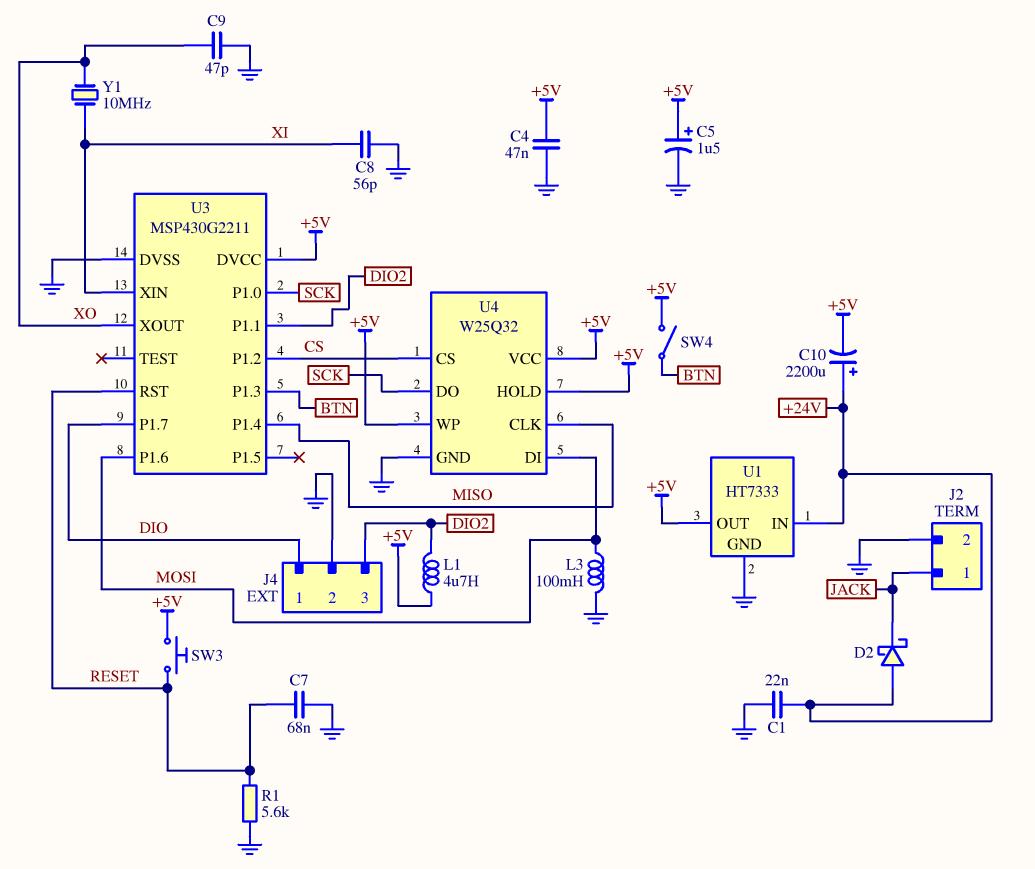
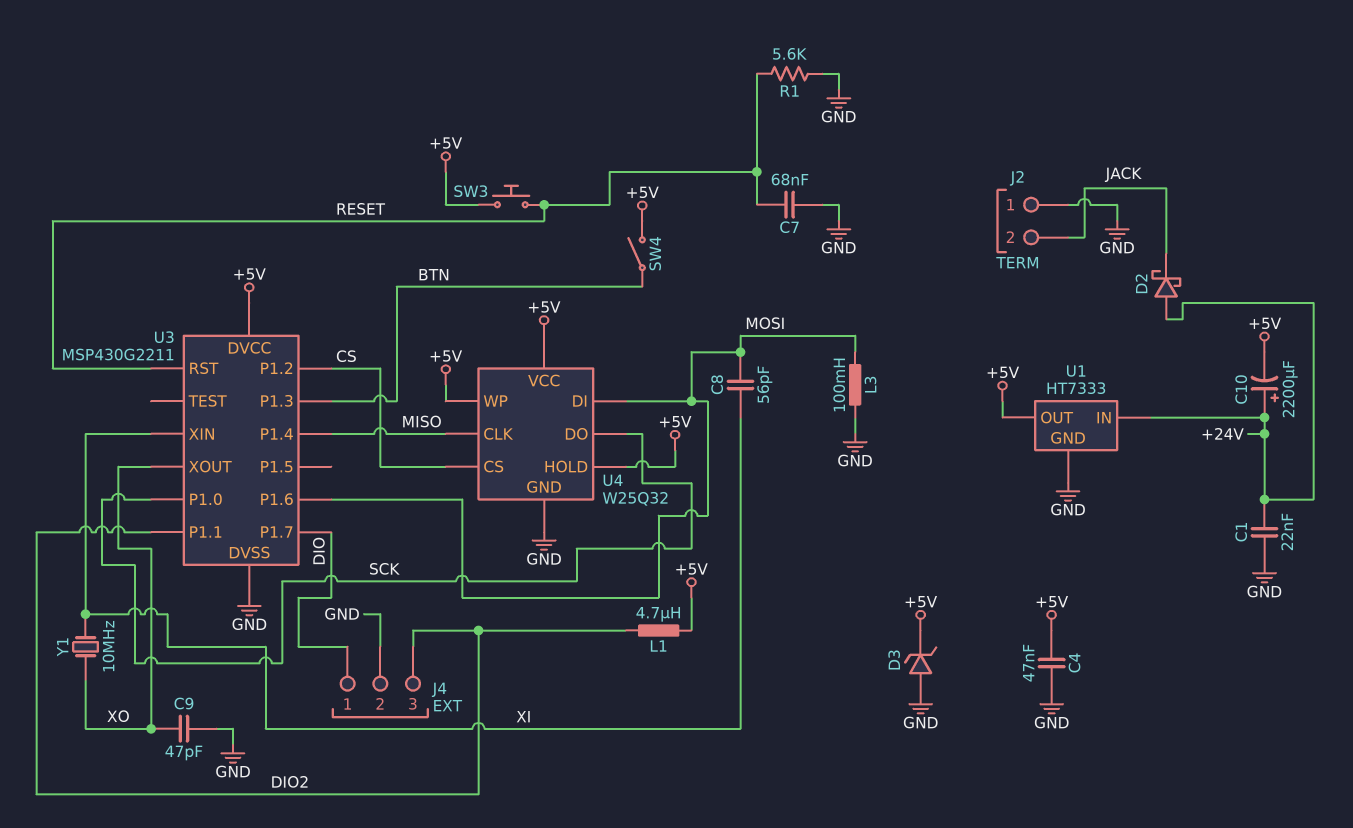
C5: 1.5uF (plus +5V, minus GND) -> none
C8: 56pF (GND, XI) -> 56pF (MOSI, XI)
D3: none -> zener (A GND, K +5V)
J2 pin 1: JACK -> GND
J2 pin 2: GND -> JACK

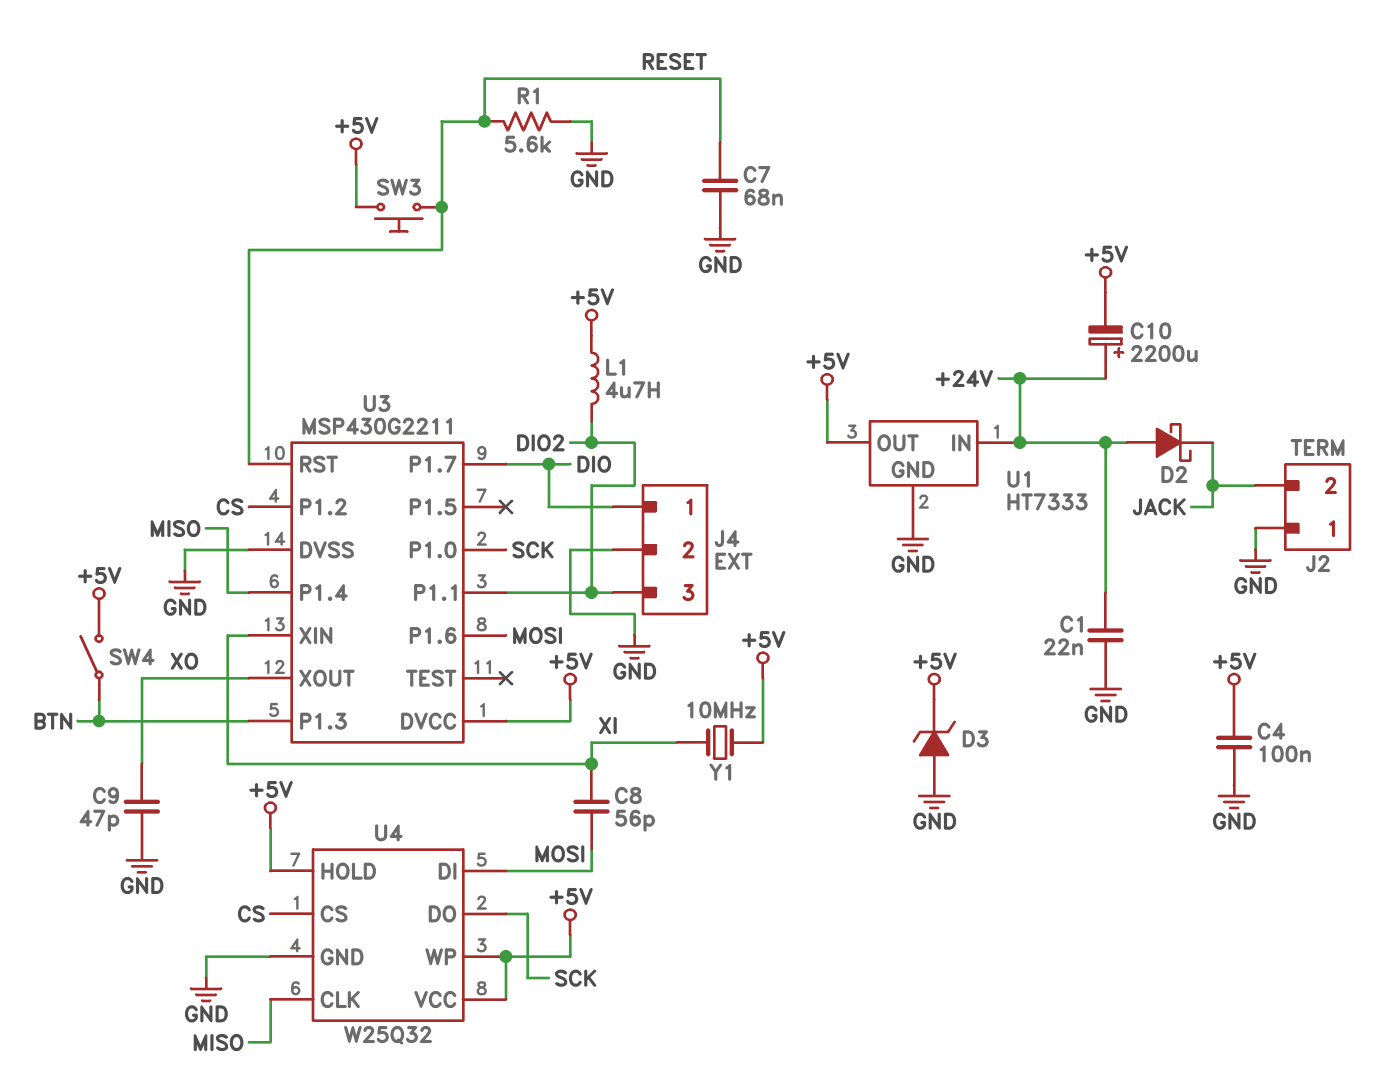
C4: 47nF (+5V, GND) -> 100nF (+5V, GND)
L3: 100mH (GND, MOSI) -> none
Y1: 10MHz (XI, XO) -> 10MHz (+5V, XI)

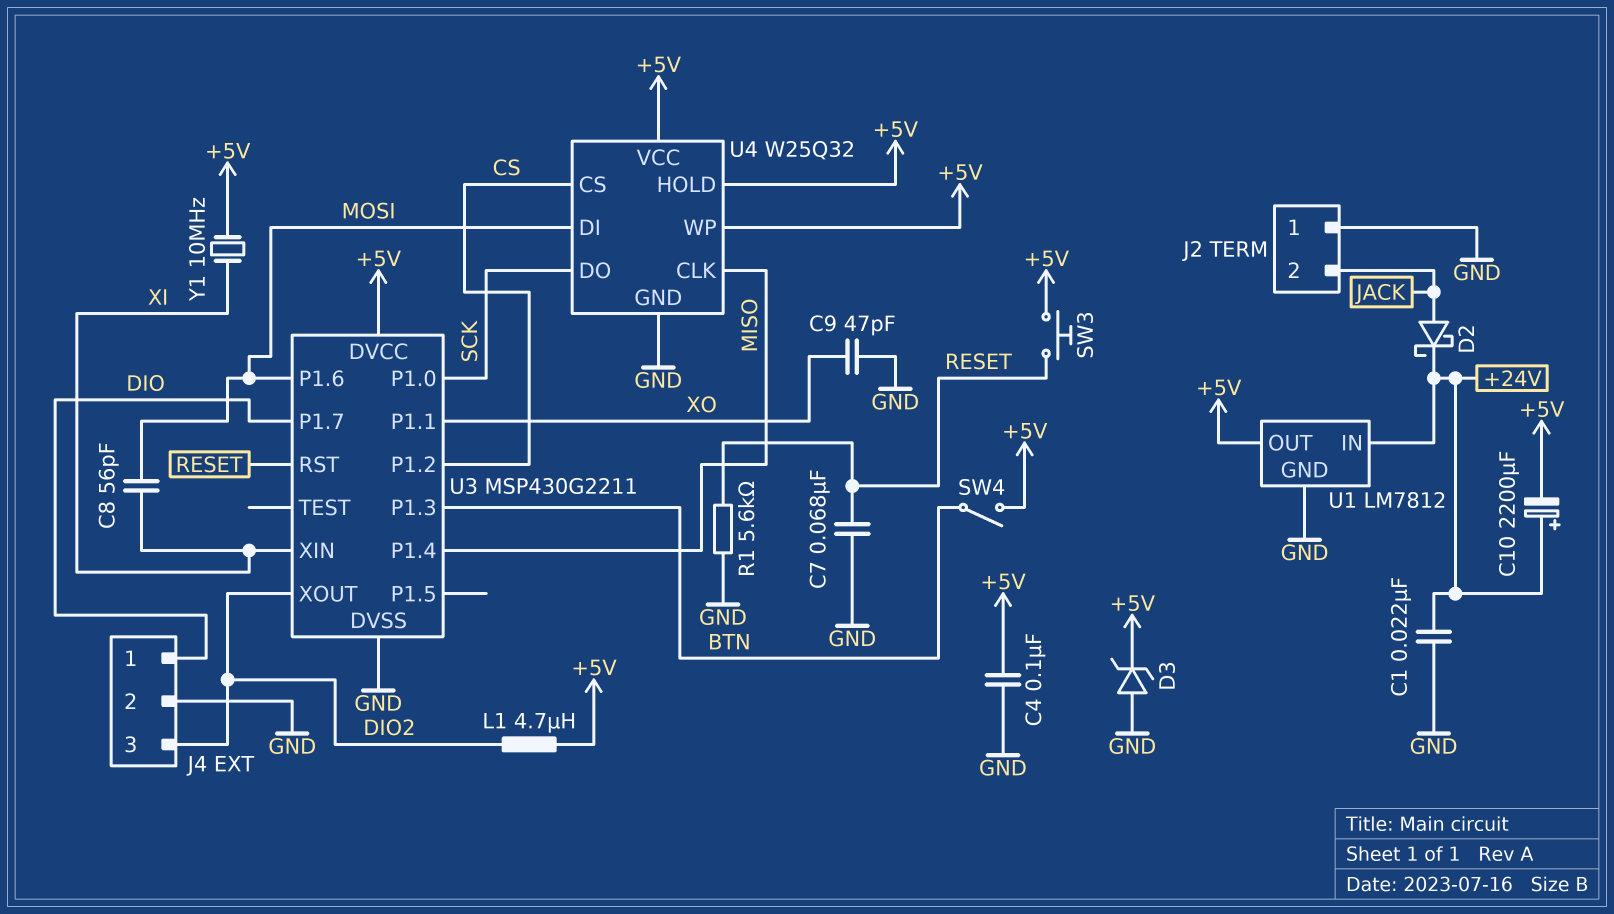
D2: schottky (A +24V, K JACK) -> schottky (A JACK, K +24V)
U1: HT7333 -> LM7812
U3 pin P1.1: DIO2 -> XO
U3 pin XOUT: XO -> DIO2

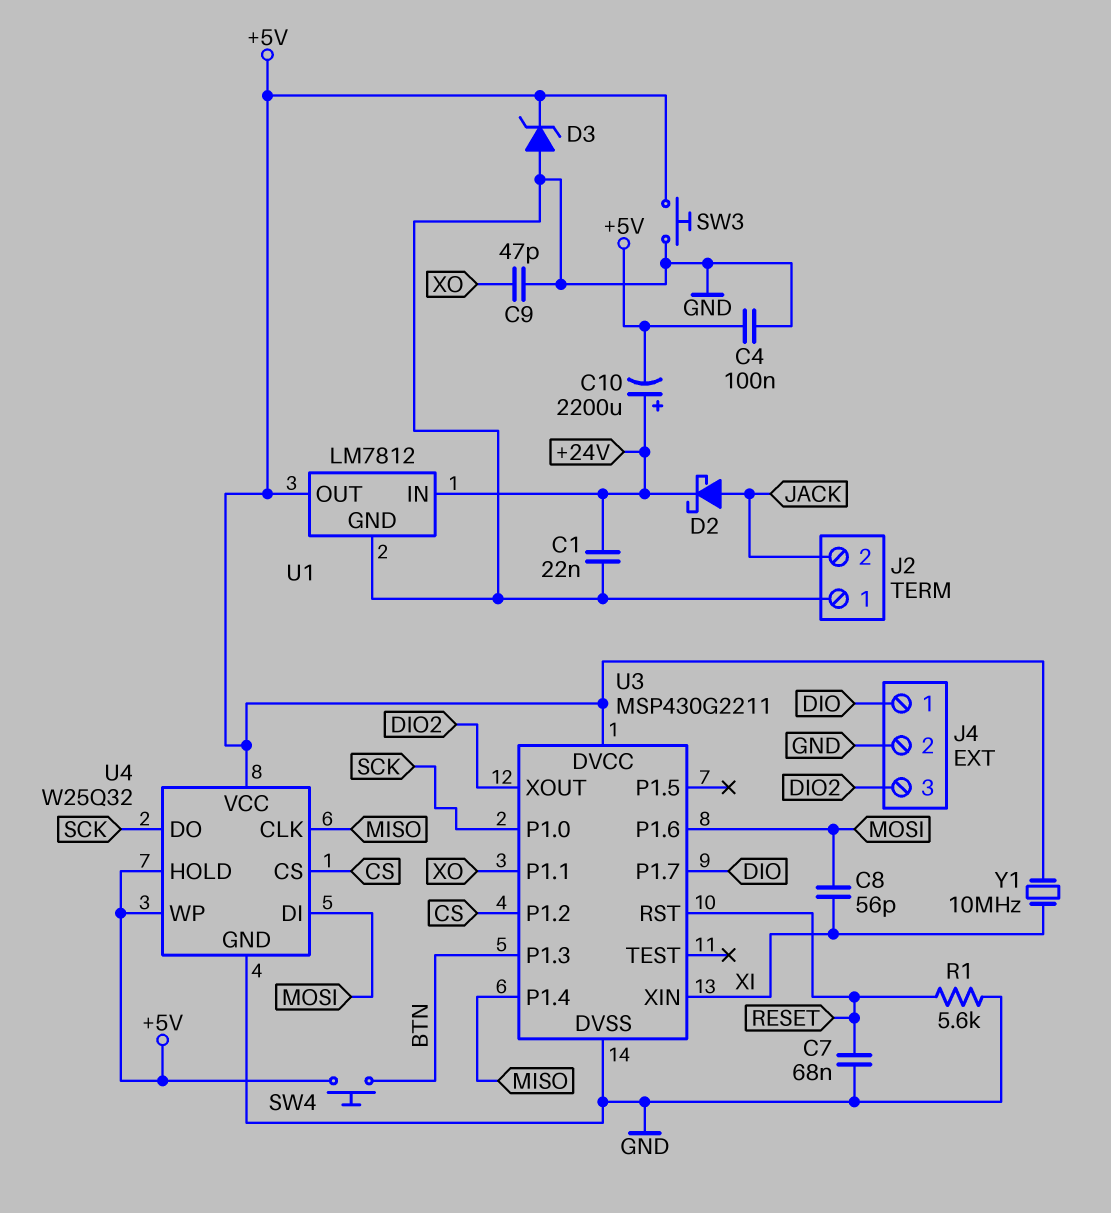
L1: 4.7uH (+5V, DIO2) -> none
SW3: button (+5V, RESET) -> button (+5V, GND)
SW4: switch (+5V, BTN) -> button (+5V, BTN)

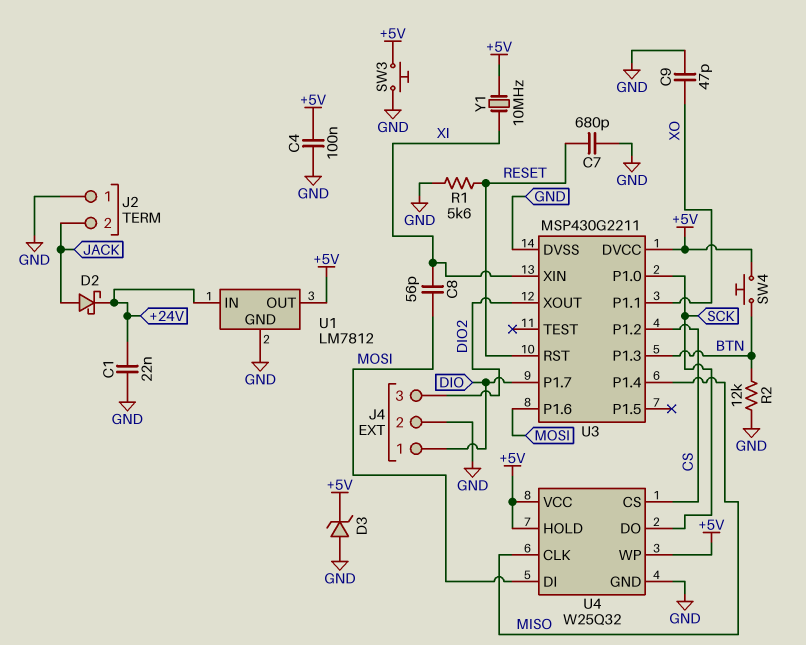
C7: 68nF (GND, RESET) -> 680pF (GND, RESET)
C10: 2200uF (plus +24V, minus +5V) -> none
R2: none -> 12k (BTN, GND)

